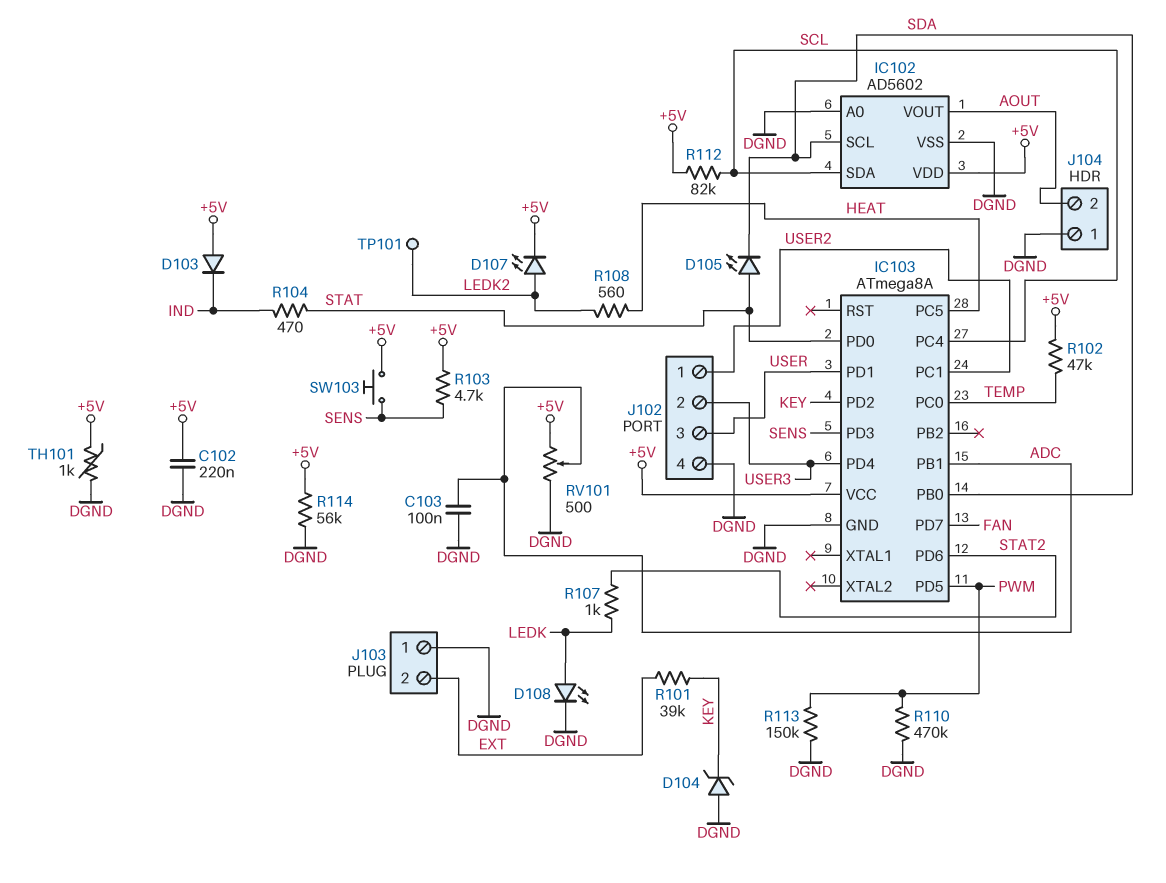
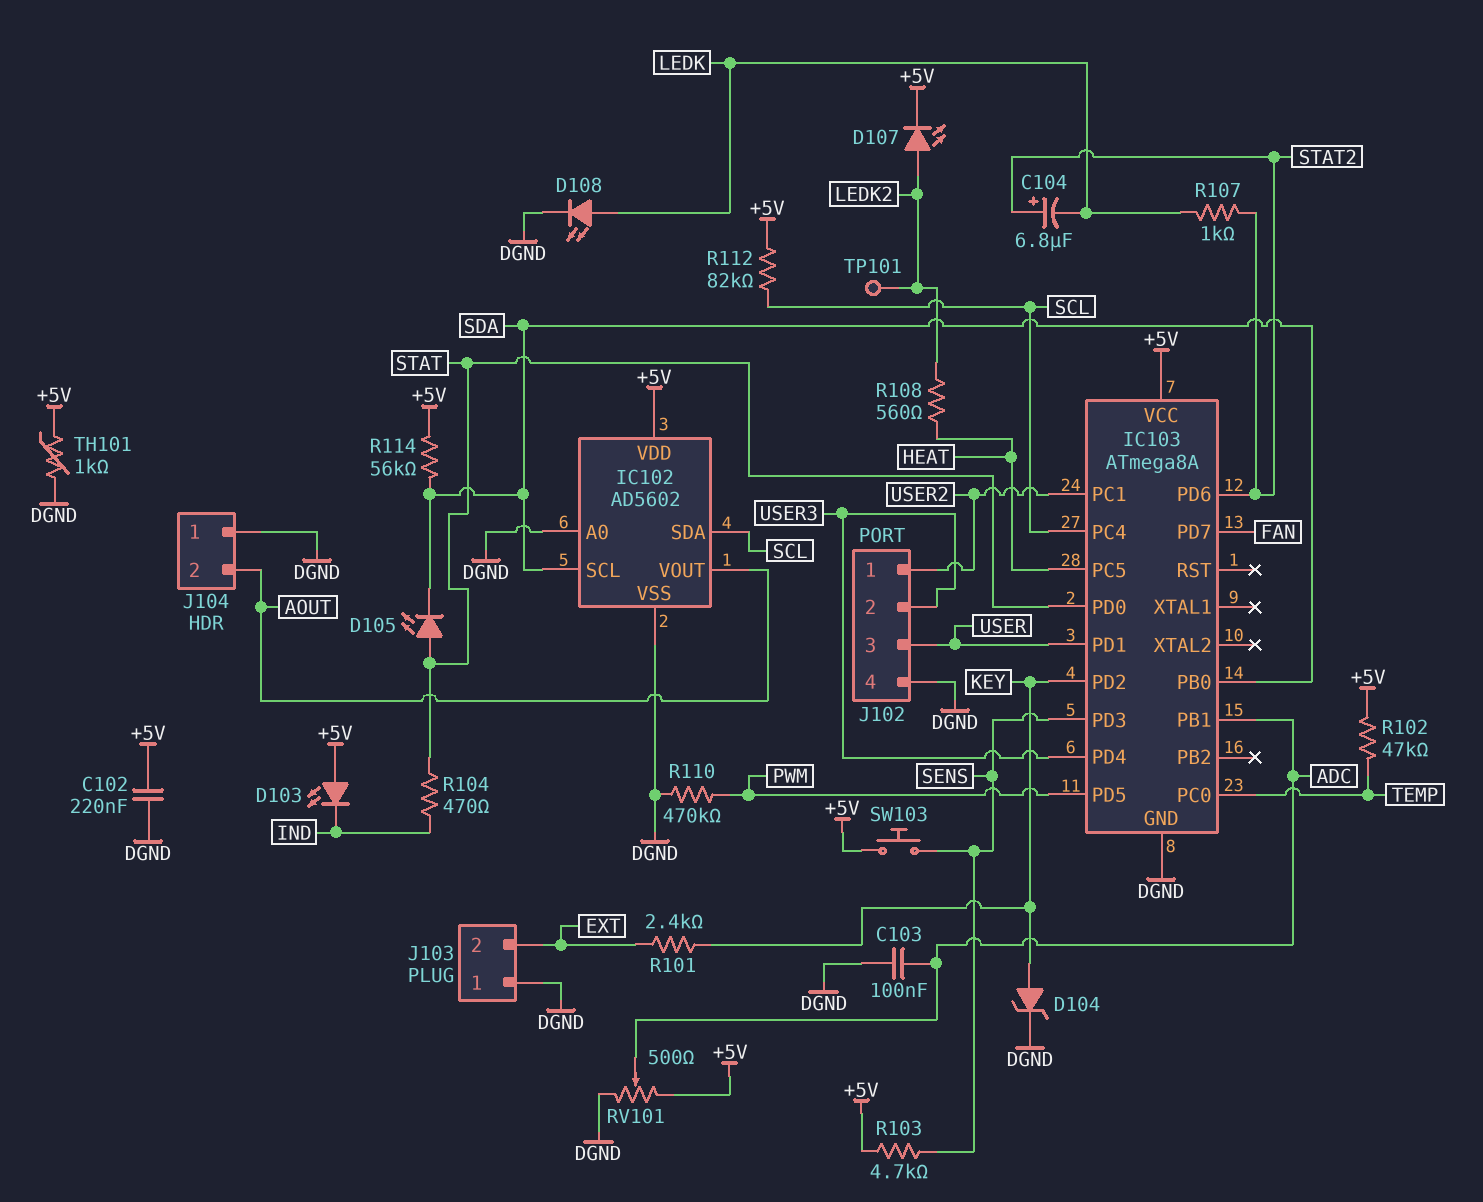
C104: none -> 6.8uF (plus STAT2, minus LEDK)
D103: diode (A +5V, K IND) -> LED (A +5V, K IND)
D104: zener (A DGND, K KEY) -> zener (A KEY, K DGND)
R101: 39k (EXT, KEY) -> 2.4k (EXT, KEY)
R113: 150k (DGND, PWM) -> none
R114: 56k (+5V, DGND) -> 56k (+5V, SDA)

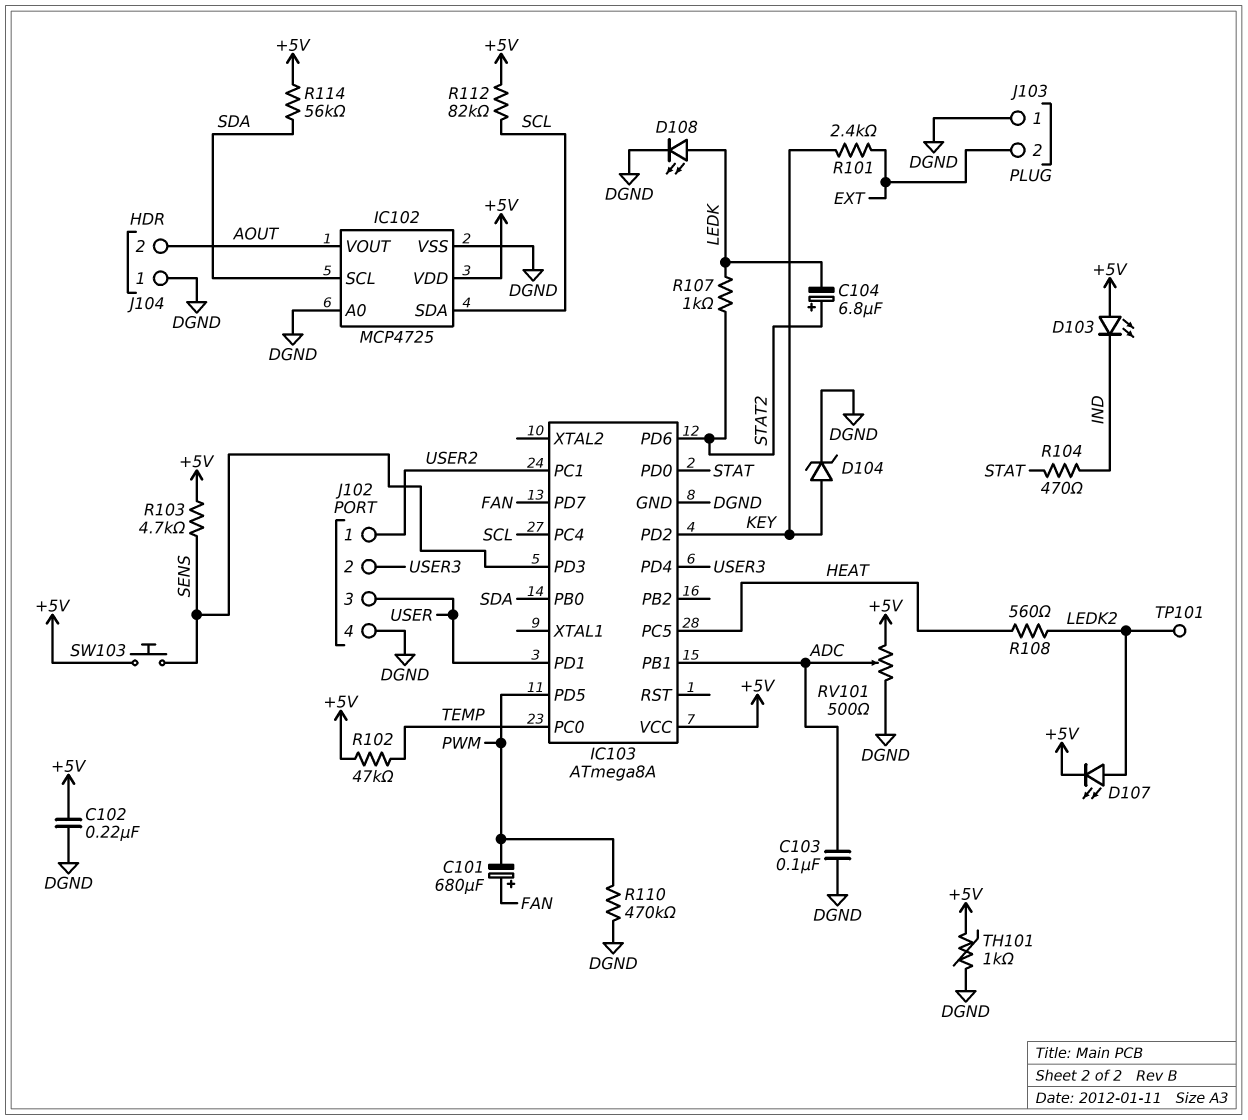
C101: none -> 680uF (plus FAN, minus PWM)
D105: LED (A STAT, K SDA) -> none
IC102: AD5602 -> MCP4725

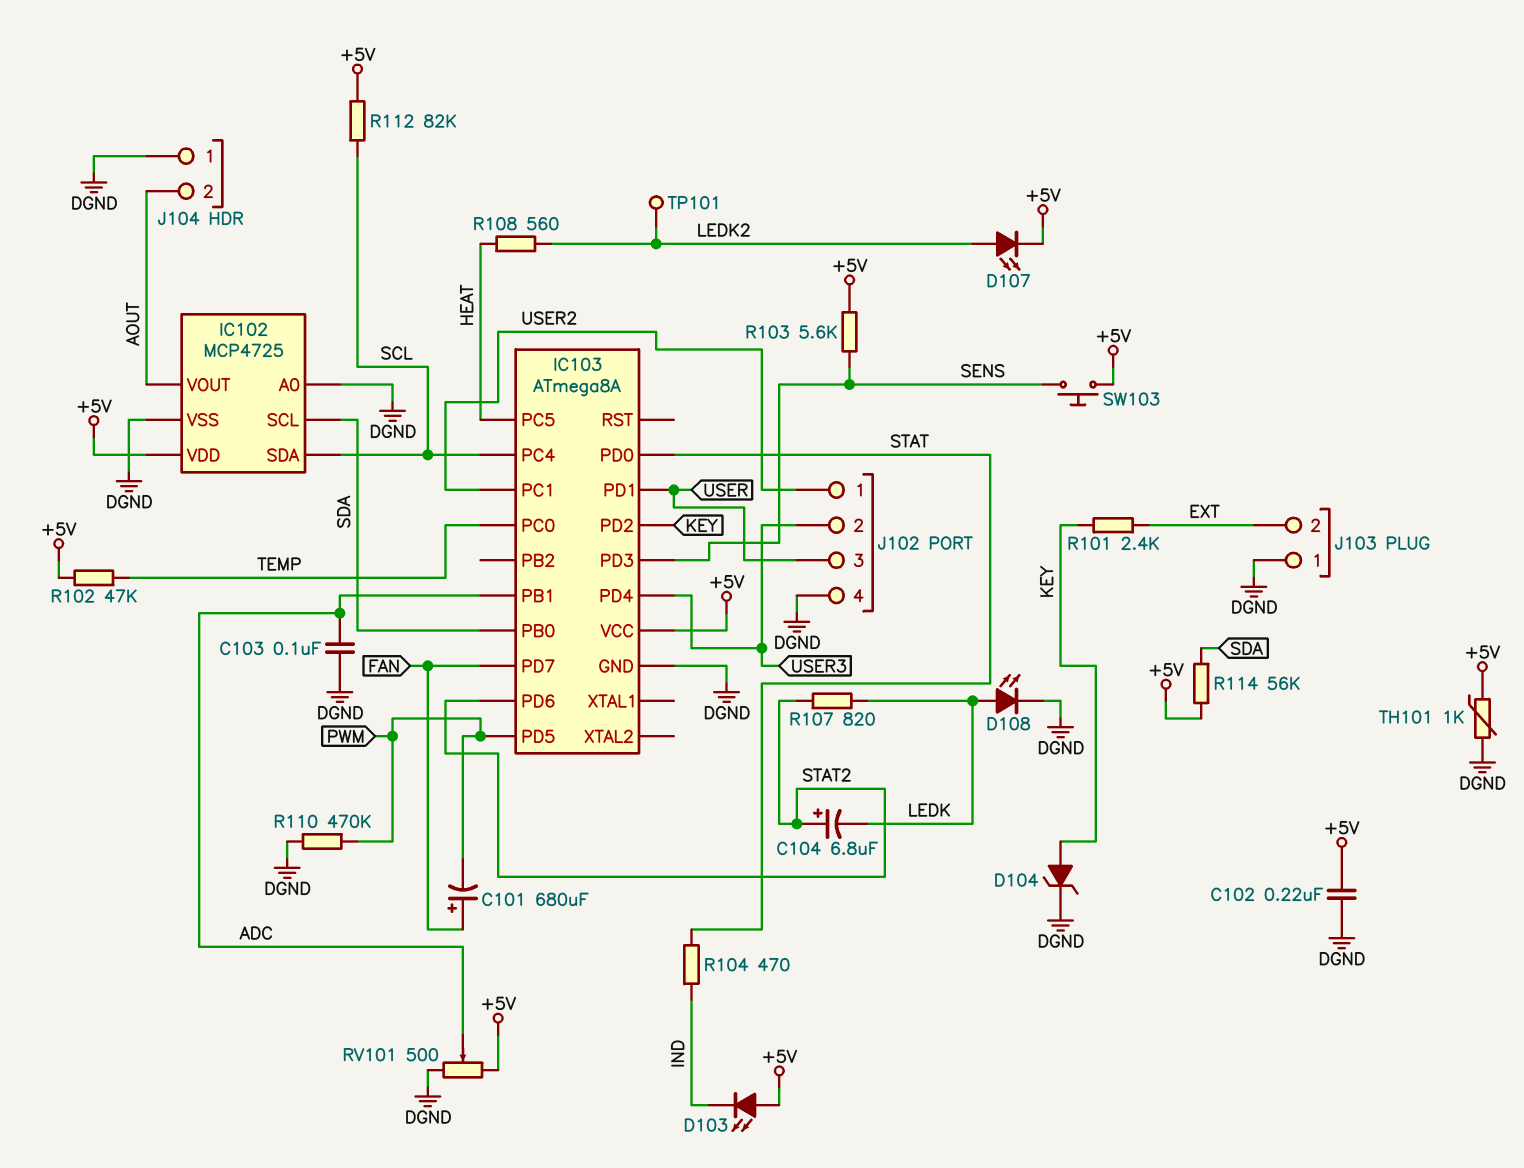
R103: 4.7k (+5V, SENS) -> 5.6k (+5V, SENS)
R107: 1k (LEDK, STAT2) -> 820 (LEDK, STAT2)

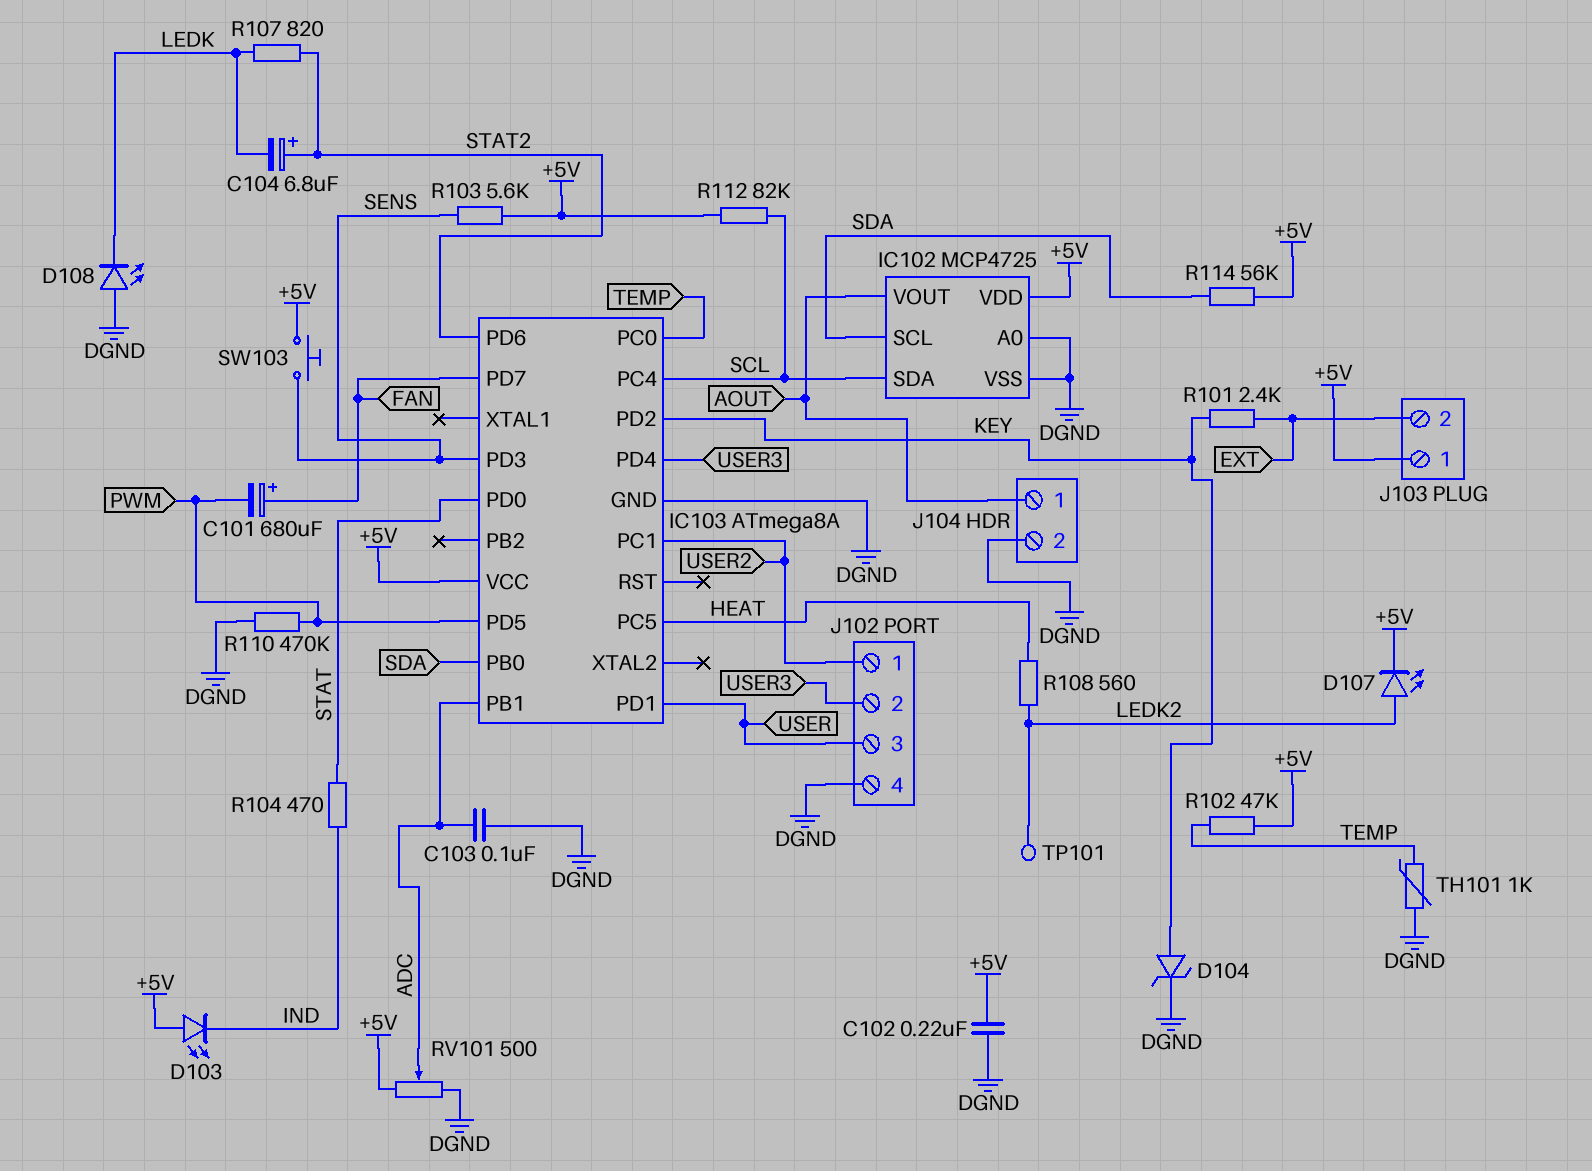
D108: LED (A LEDK, K DGND) -> LED (A DGND, K LEDK)
J103 pin 1: DGND -> +5V
J104 pin 1: DGND -> AOUT
J104 pin 2: AOUT -> DGND
TH101: 1k (+5V, DGND) -> 1k (DGND, TEMP)

